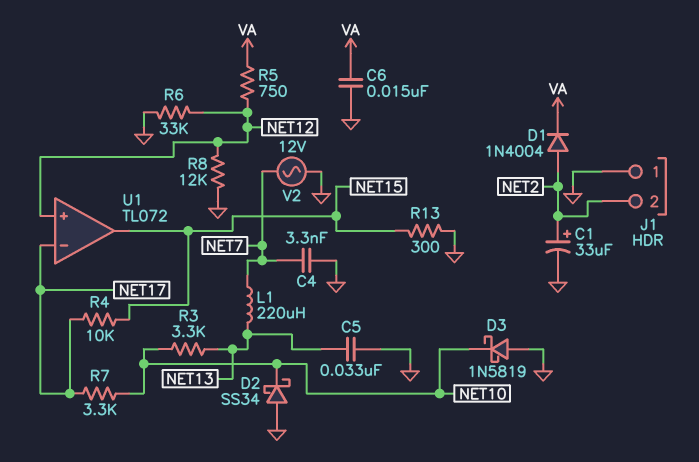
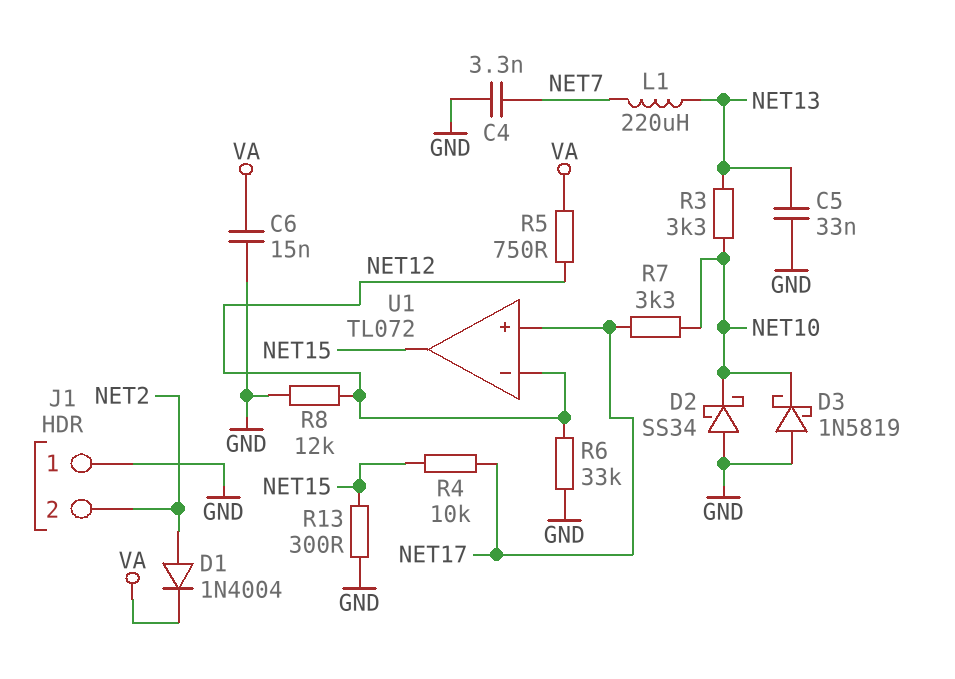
C1: 33uF (plus NET2, minus GND) -> none
U1 pin in+: NET12 -> NET17
U1 pin in-: NET17 -> NET12
V2: AC 12V (GND, NET7) -> none

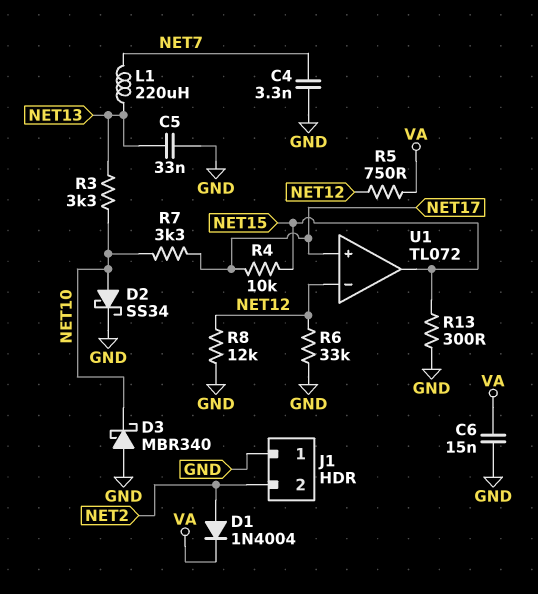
D2: schottky SS34 (A GND, K NET10) -> schottky SS34 (A NET10, K GND)
D3: schottky 1N5819 (A GND, K NET10) -> schottky MBR340 (A GND, K NET10)

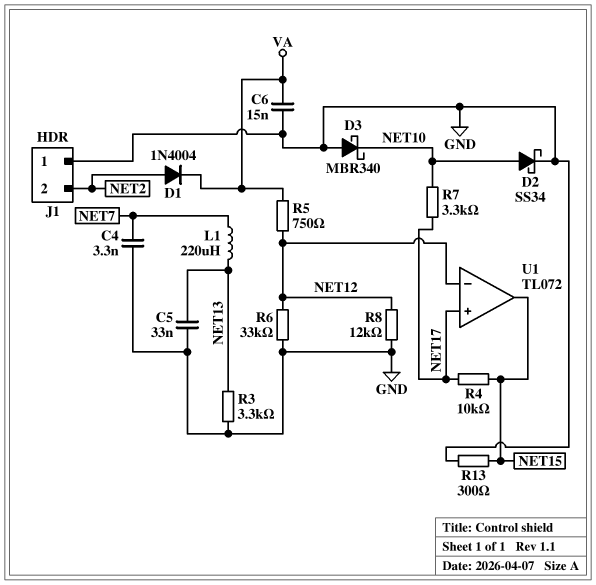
R3: 3.3k (NET10, NET13) -> 3.3k (GND, NET13)

